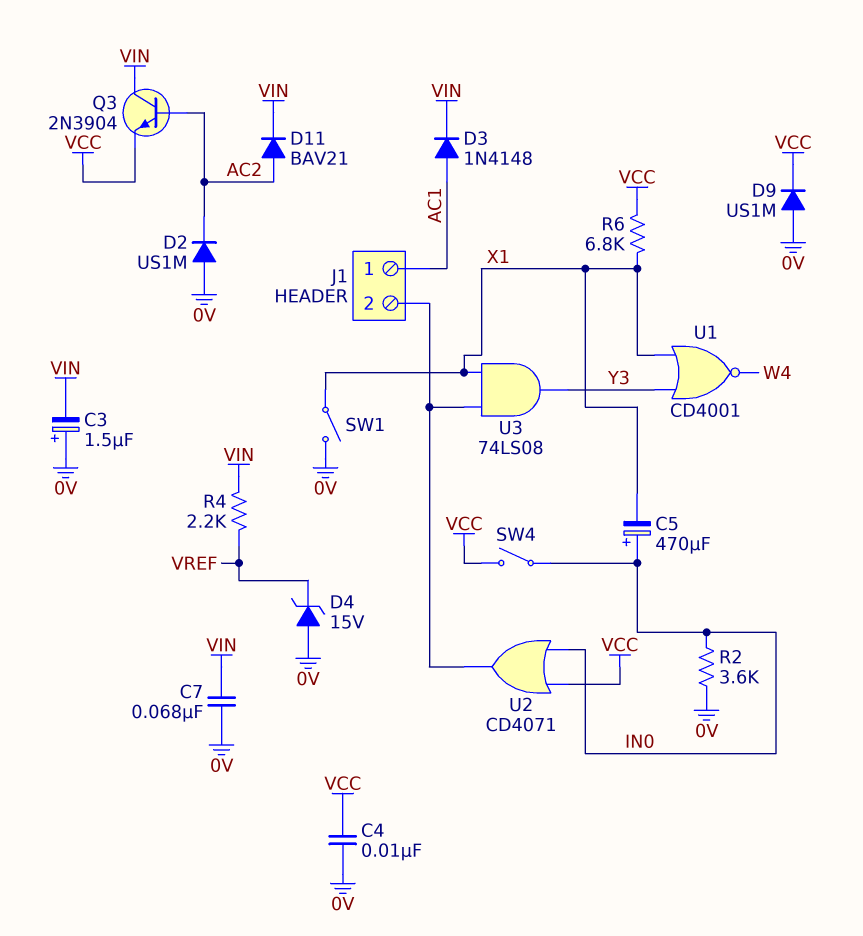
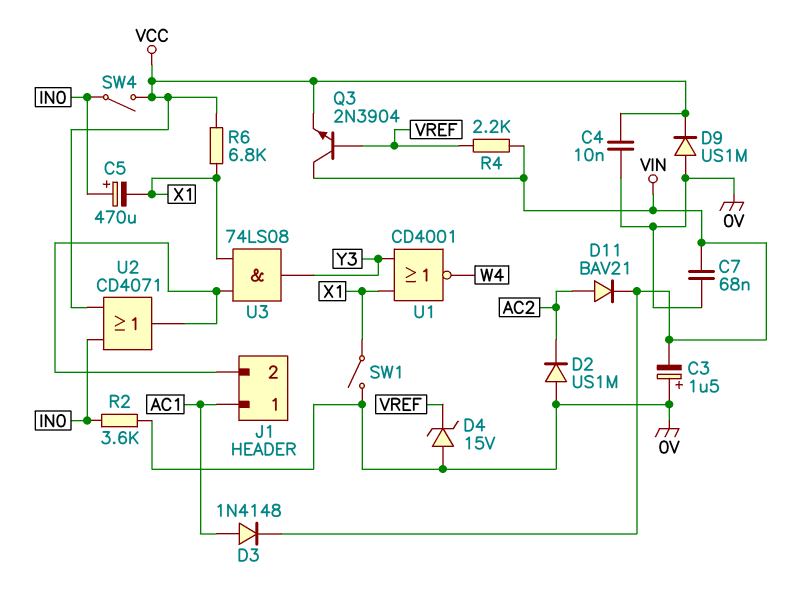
Q3: NPN 2N3904 (B AC2, C VIN, E VCC) -> NPN 2N3904 (B VREF, C VIN, E VCC)

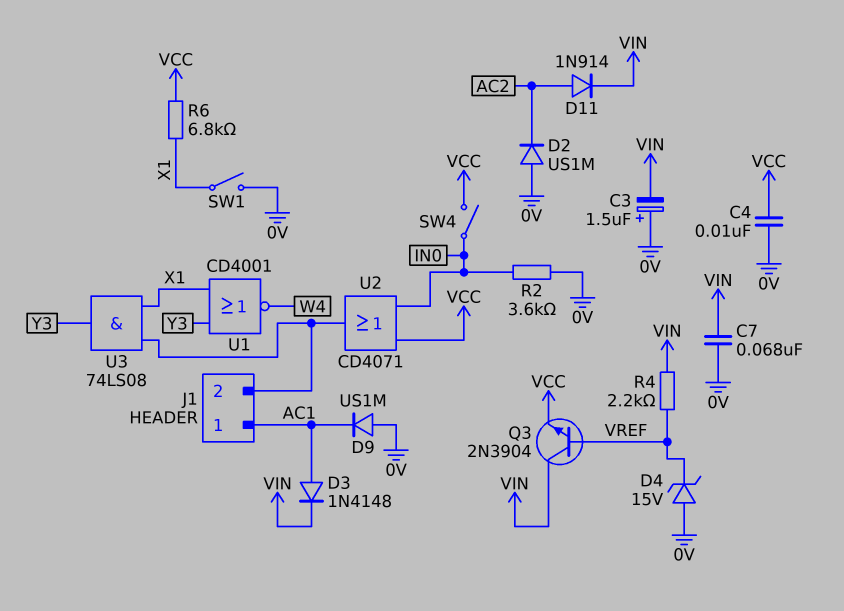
C5: 470uF (plus IN0, minus X1) -> none
D9: diode US1M (A 0V, K VCC) -> diode US1M (A 0V, K AC1)
D11: diode BAV21 (A AC2, K VIN) -> diode 1N914 (A AC2, K VIN)

